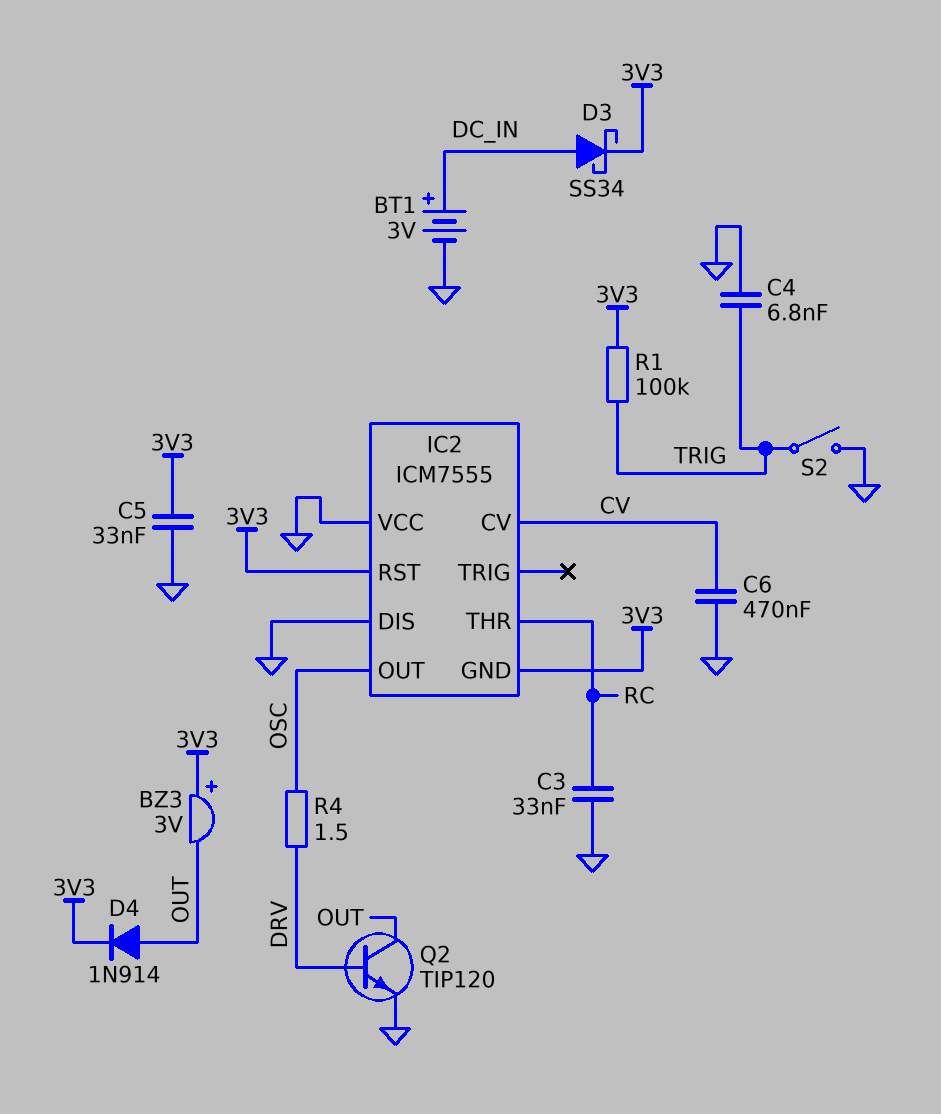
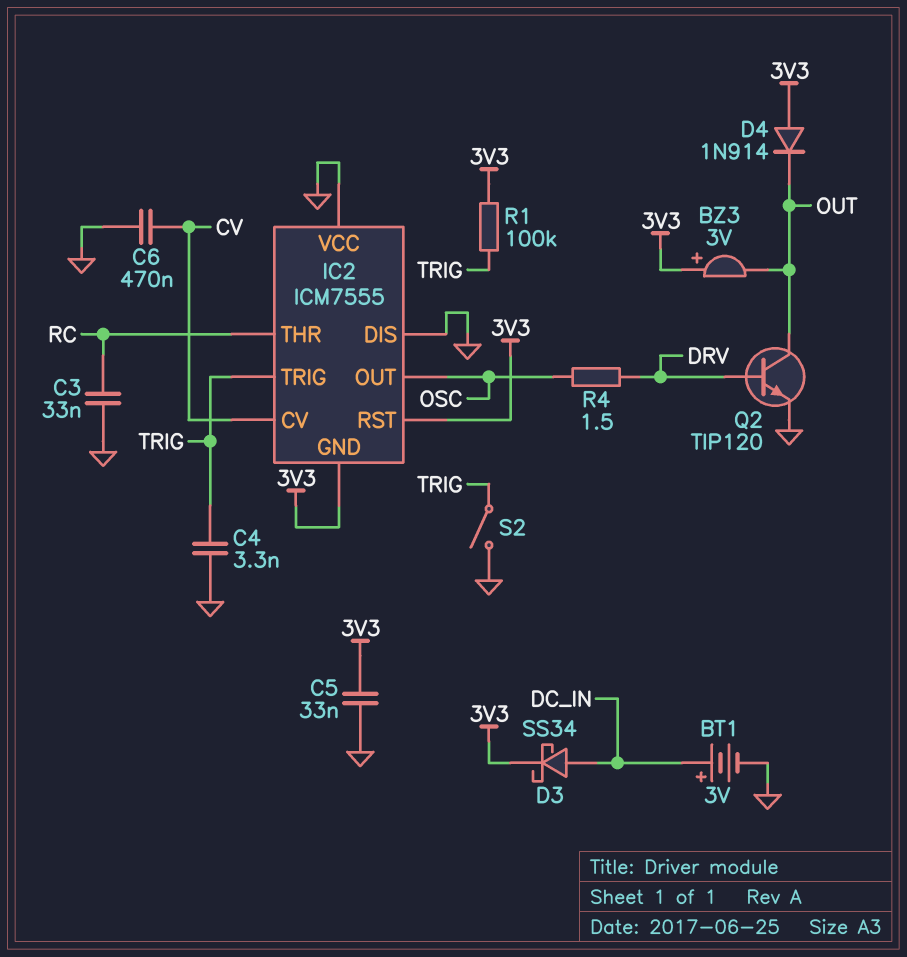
C4: 6.8nF (GND, TRIG) -> 3.3nF (GND, TRIG)
D4: diode 1N914 (A OUT, K 3V3) -> diode 1N914 (A 3V3, K OUT)
IC2 pin TRIG: none -> TRIG

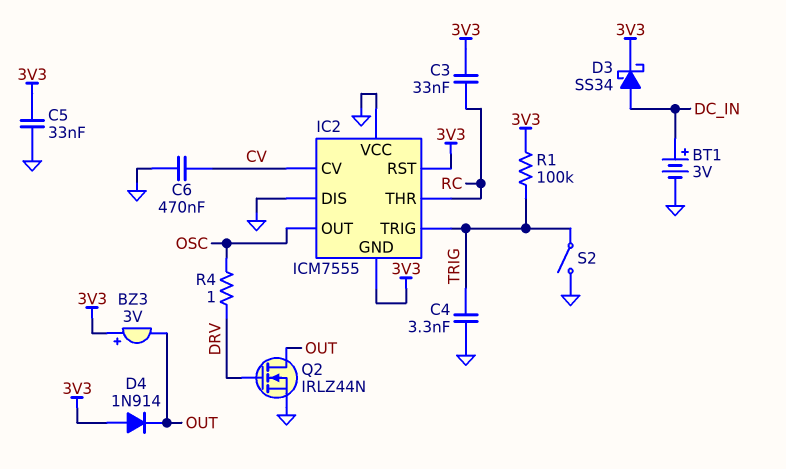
C3: 33nF (GND, RC) -> 33nF (3V3, RC)
Q2: NPN TIP120 (B DRV, C OUT, E GND) -> NMOS IRLZ44N (G DRV, D OUT, S GND)
R4: 1.5 (DRV, OSC) -> 1 (DRV, OSC)

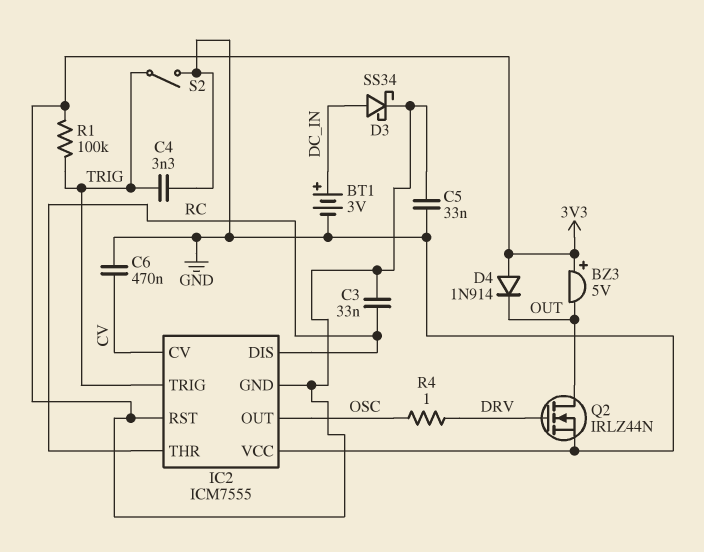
BZ3: buzzer 3V (plus 3V3, minus OUT) -> buzzer 5V (plus 3V3, minus OUT)
IC2 pin DIS: GND -> RC

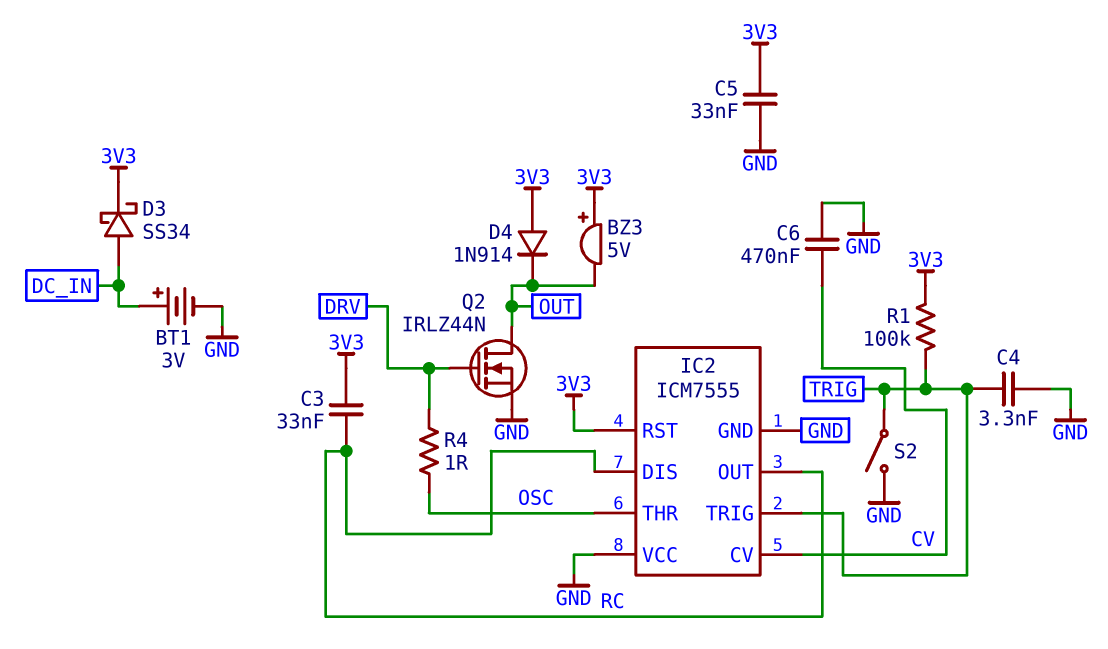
IC2 pin GND: 3V3 -> GND
IC2 pin OUT: OSC -> RC
IC2 pin THR: RC -> OSC

